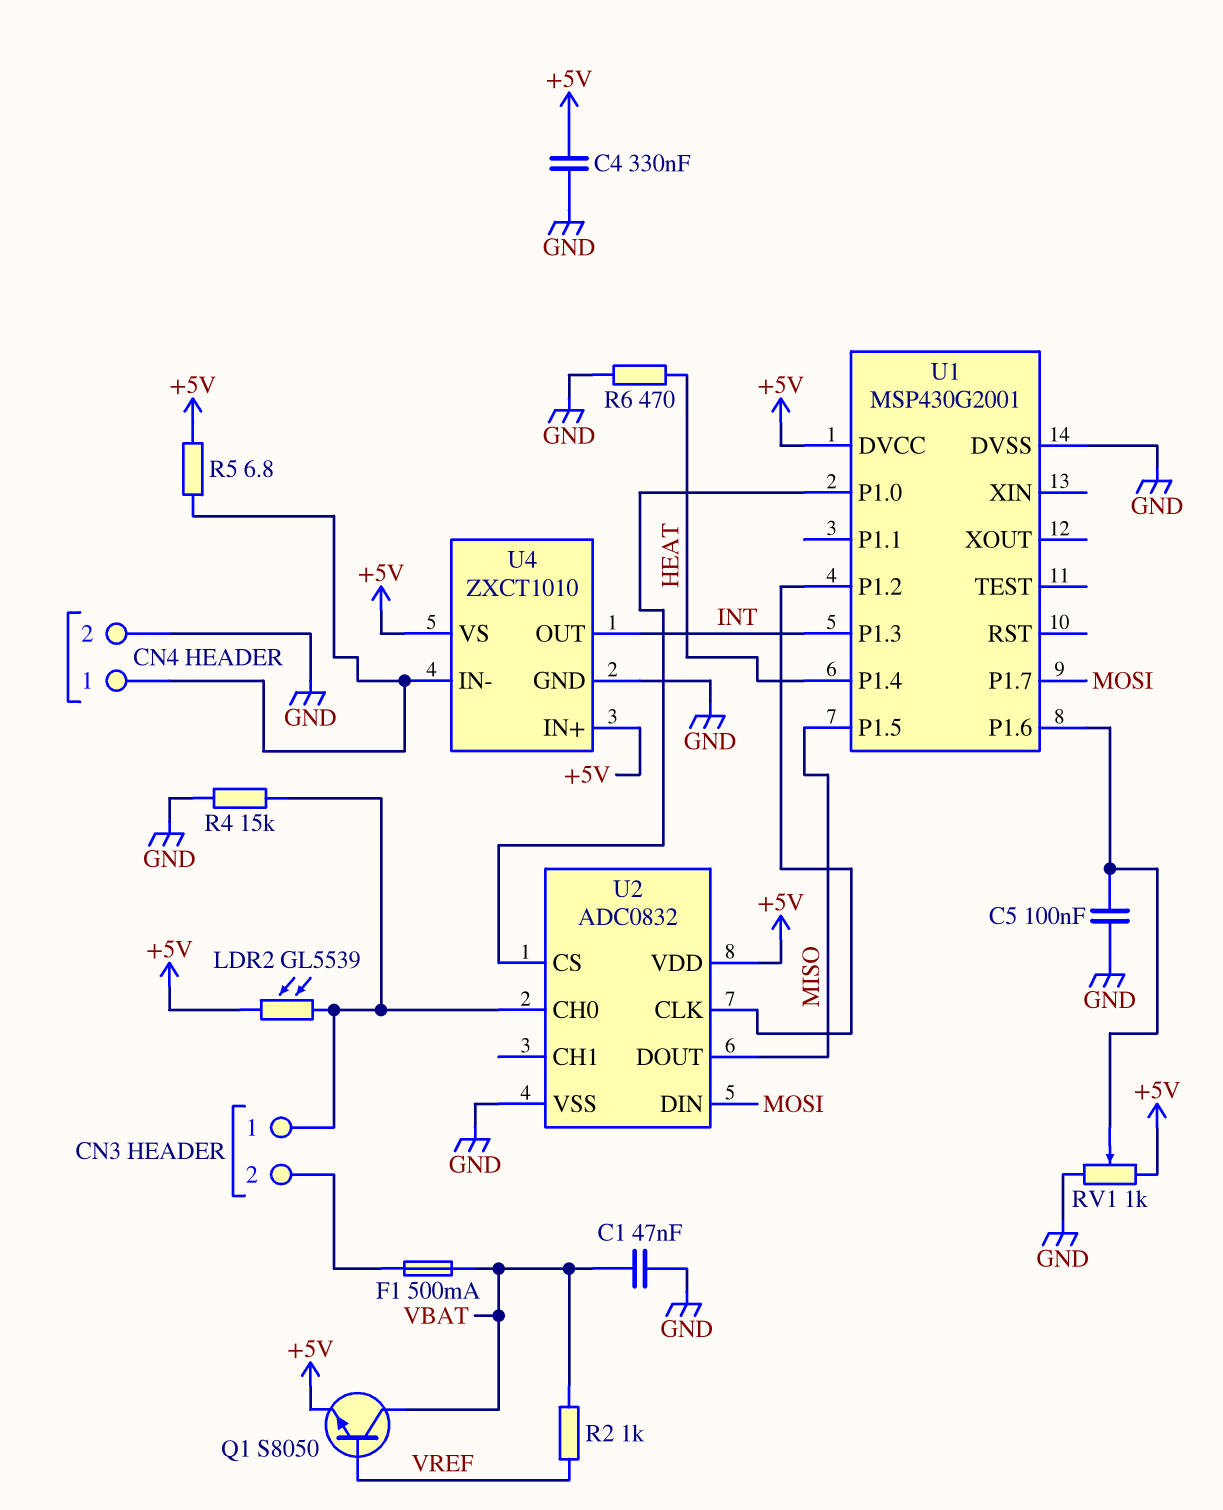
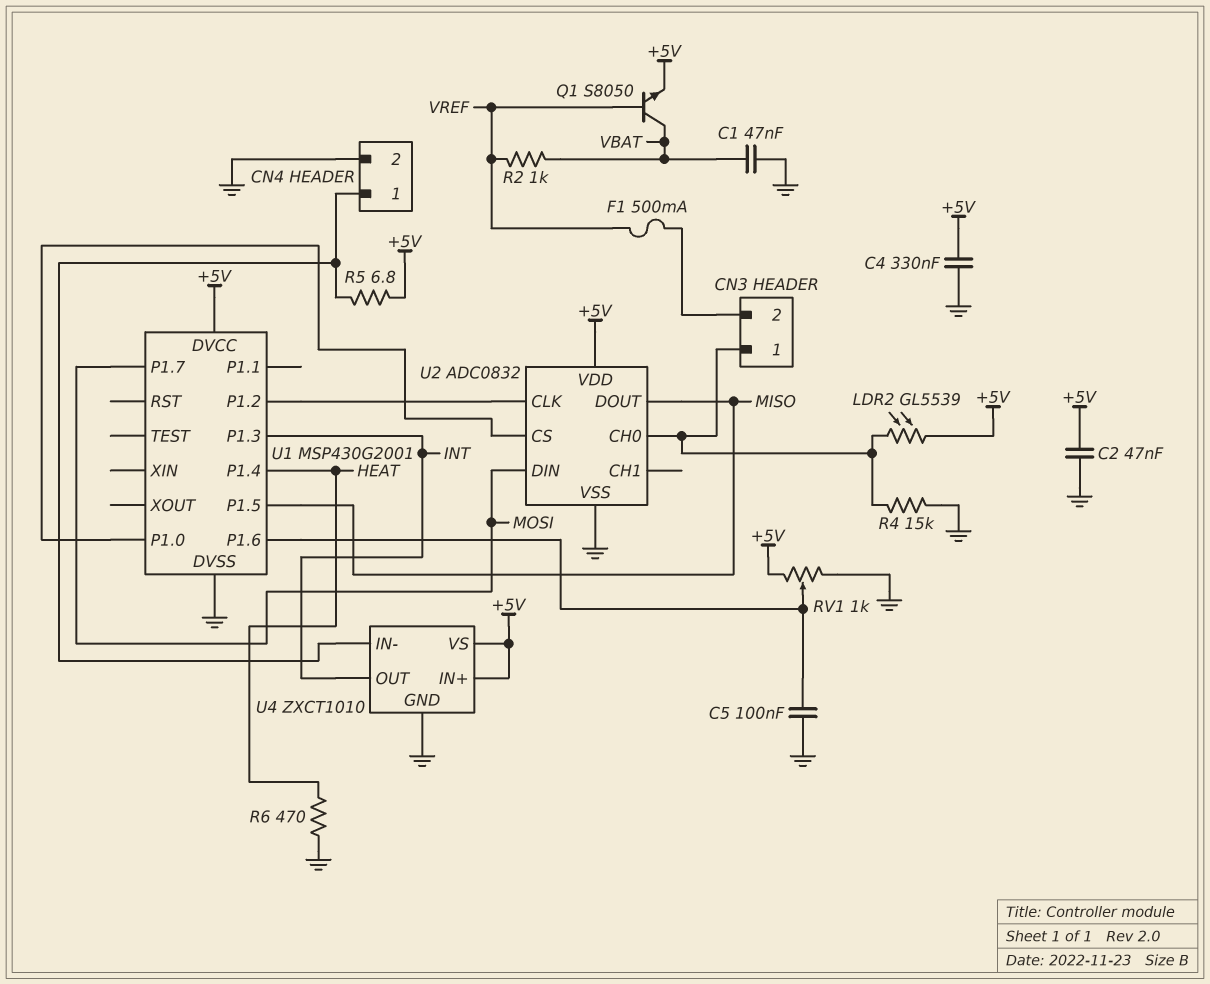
C2: none -> 47nF (+5V, GND)
F1: 500mA (CN3/2, VBAT) -> 500mA (CN3/2, VREF)

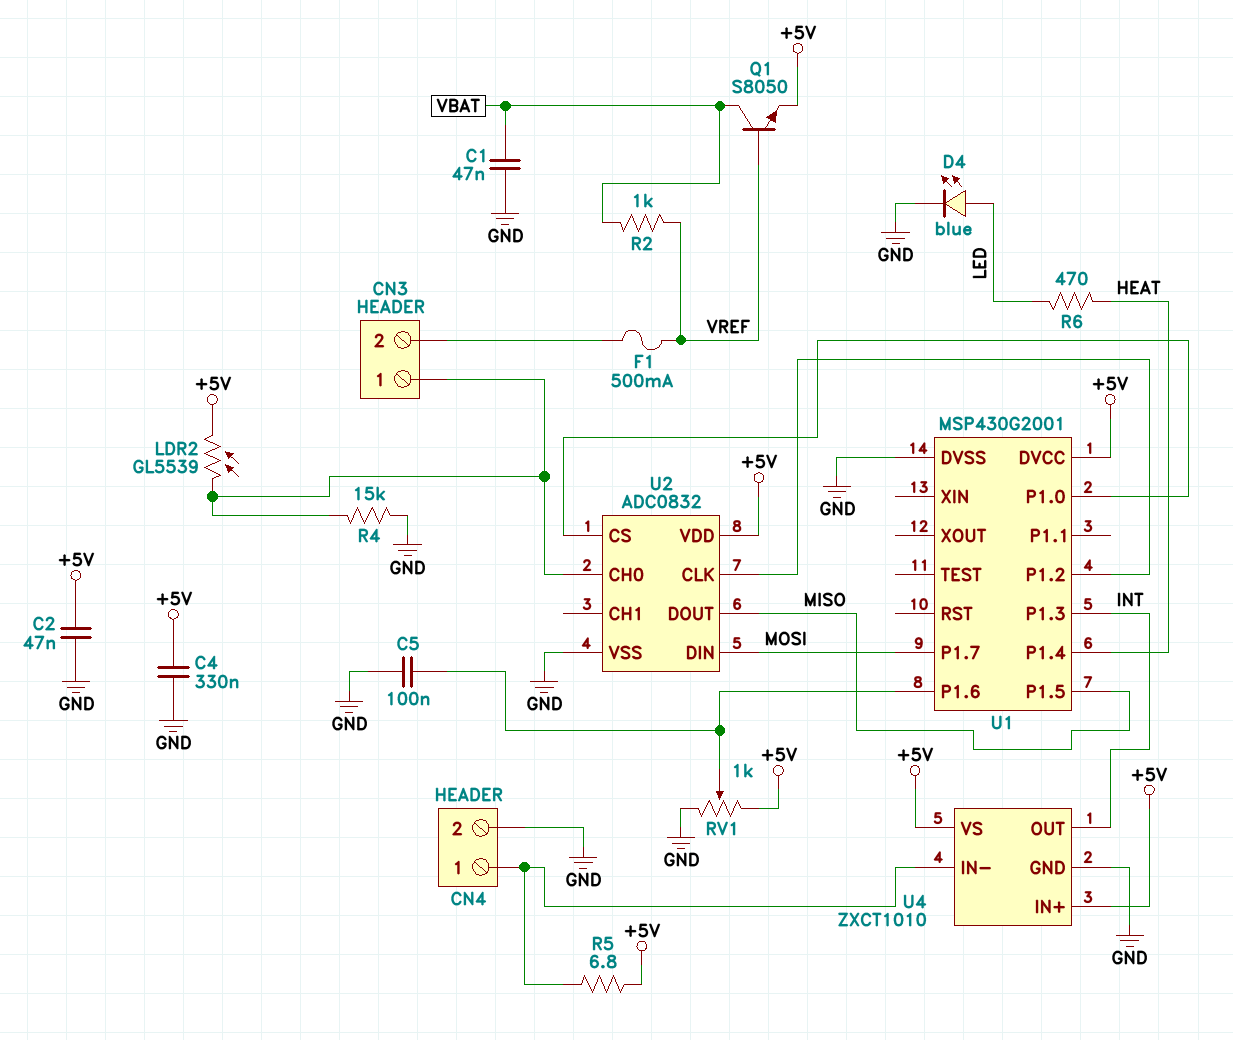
D4: none -> LED blue (A LED, K GND)
R6: 470 (GND, HEAT) -> 470 (HEAT, LED)

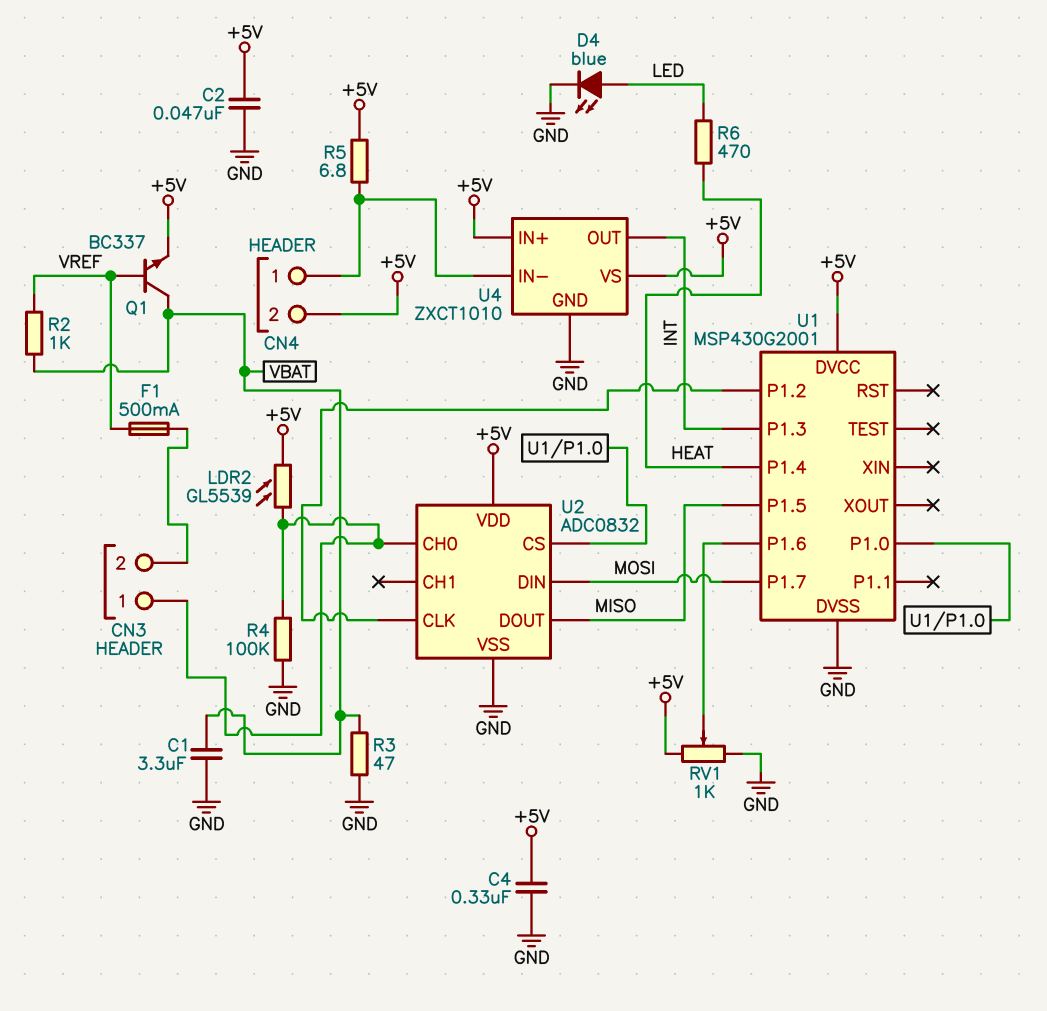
C1: 47nF (GND, VBAT) -> 3.3uF (GND, VBAT)
C5: 100nF (GND, U1/P1.6) -> none
CN4 pin 2: GND -> +5V
Q1: NPN S8050 (B VREF, C VBAT, E +5V) -> NPN BC337 (B VREF, C VBAT, E +5V)
R3: none -> 47 (GND, VBAT)
R4: 15k (CN3/1, GND) -> 100k (CN3/1, GND)

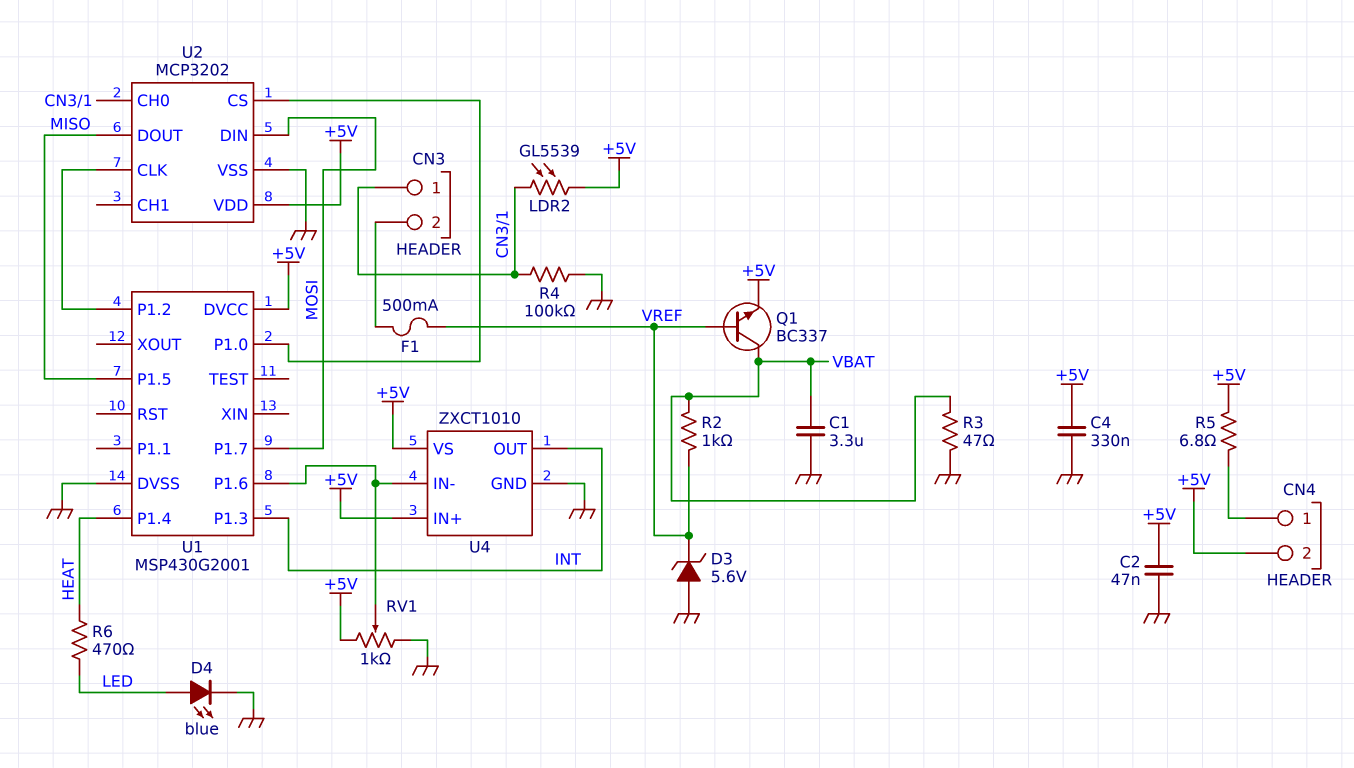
D3: none -> zener 5.6V (A GND, K VREF)
U2: ADC0832 -> MCP3202
U4 pin IN-: CN4/1 -> U1/P1.6

